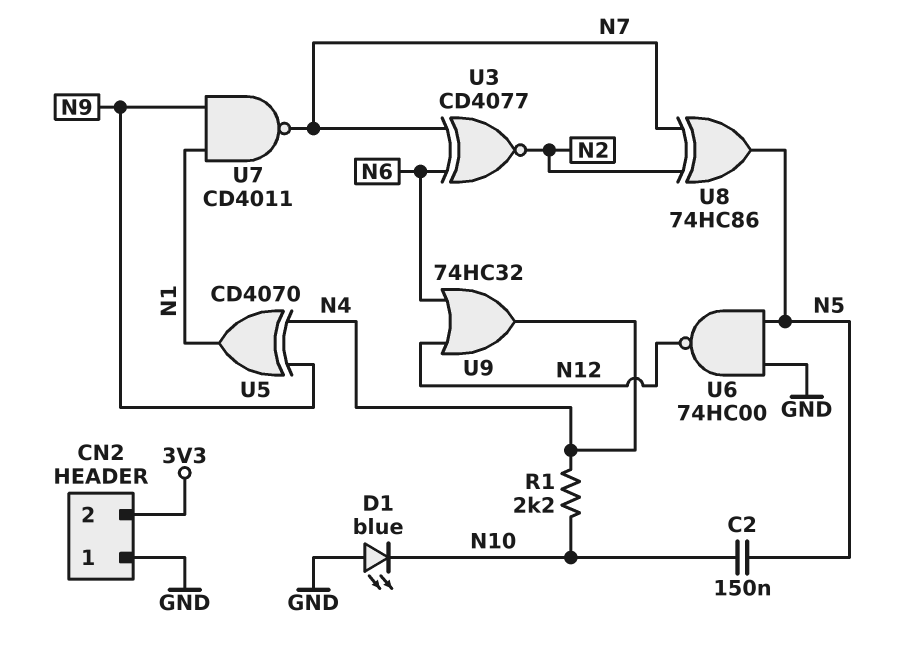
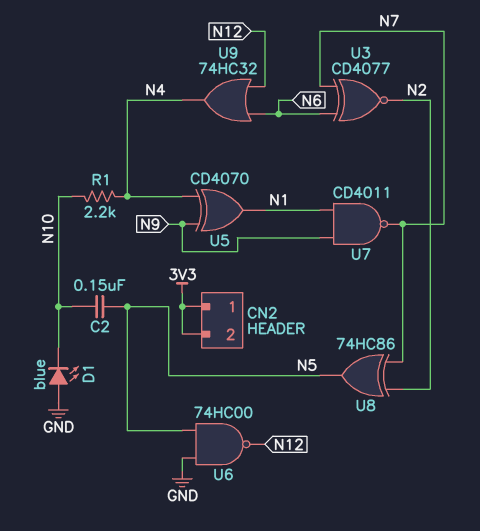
CN2 pin 1: GND -> 3V3

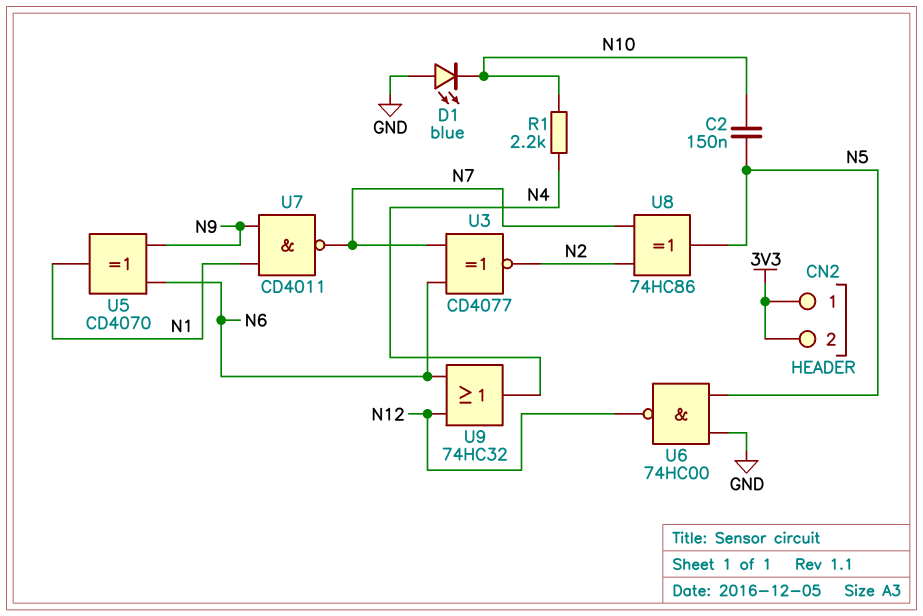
U5: XOR CD4070 (in N4, in N9, out N1) -> XOR CD4070 (in N6, in N9, out N1)

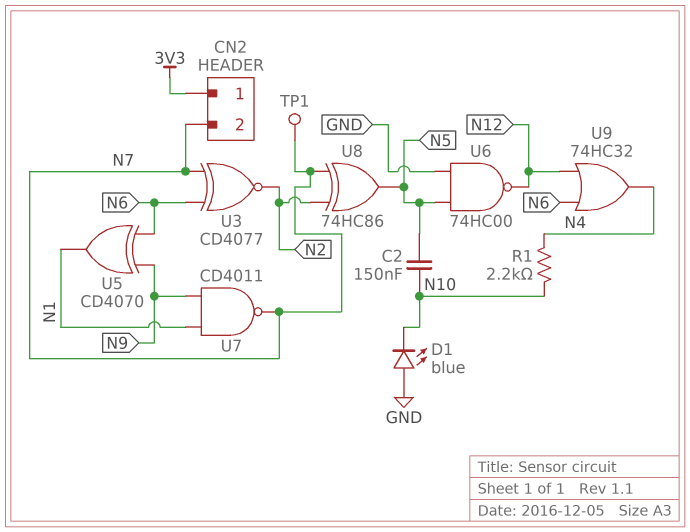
CN2 pin 2: 3V3 -> N7
TP1: none -> test point (N7)

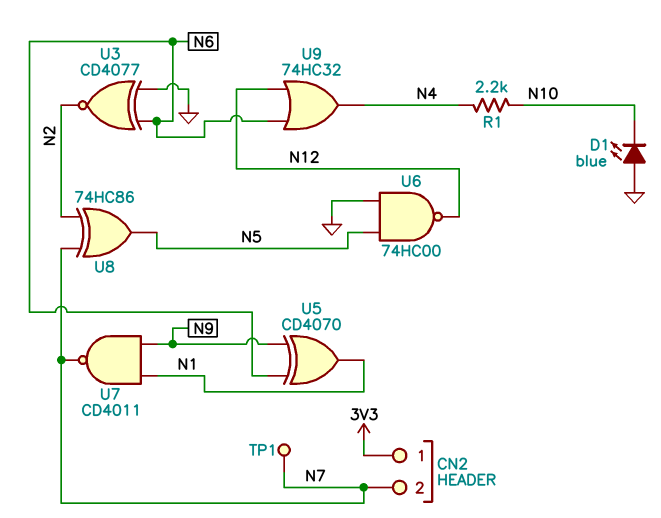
C2: 150nF (N5, N10) -> none
U3: XNOR CD4077 (in N6, in N7, out N2) -> XNOR CD4077 (in GND, in N6, out N2)

